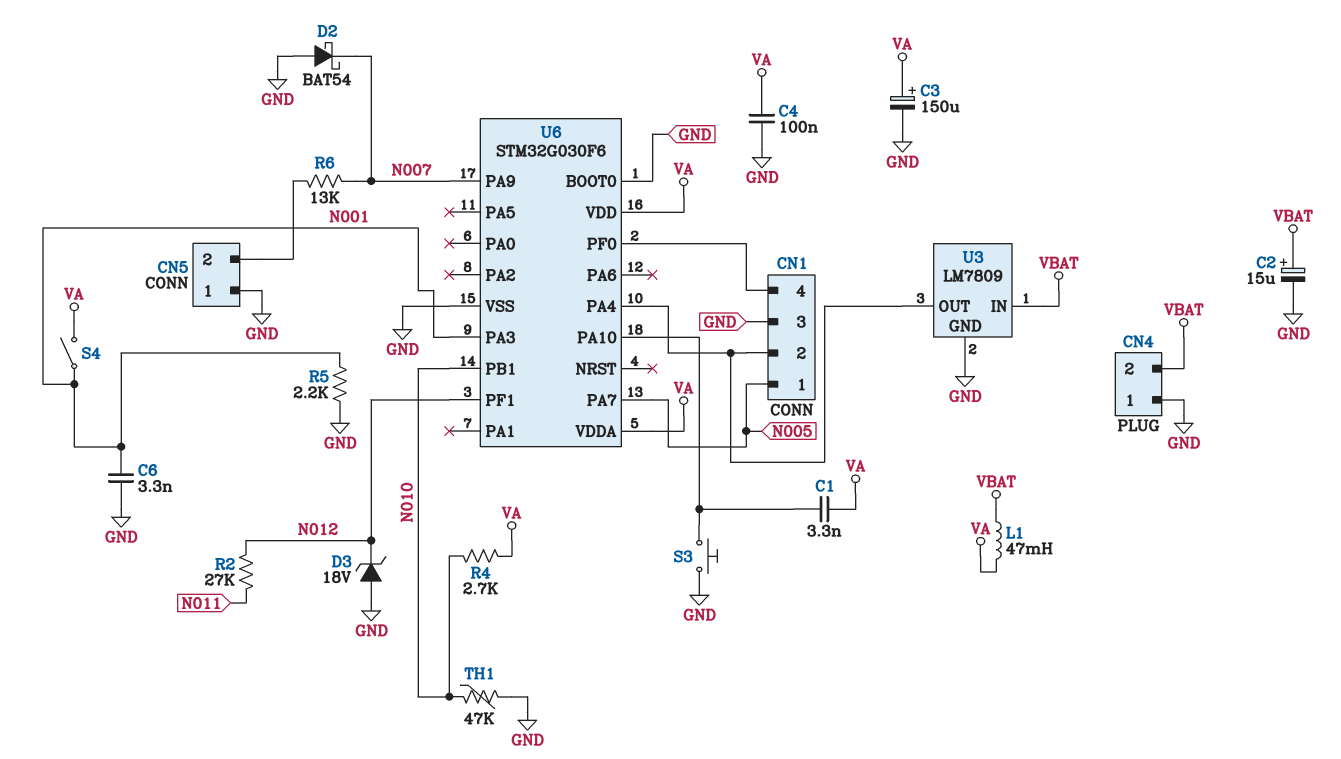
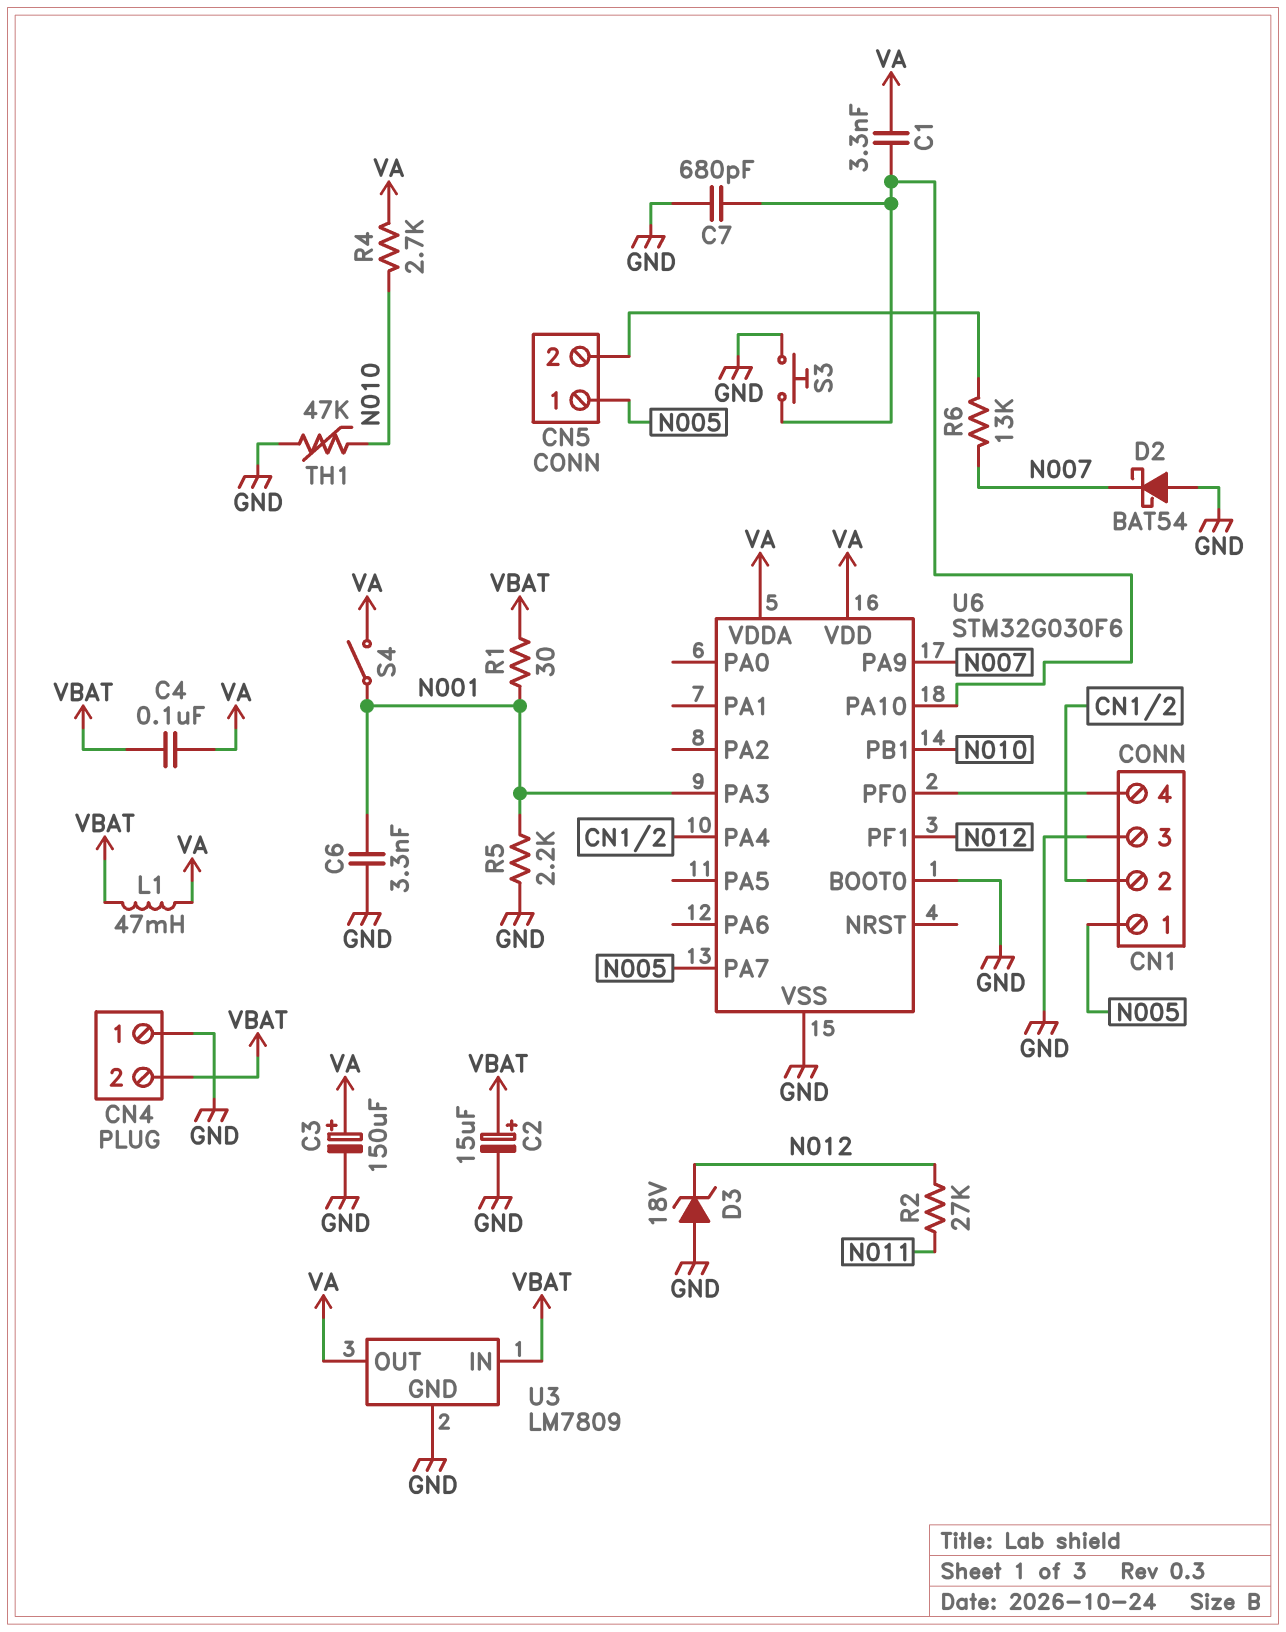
C4: 100nF (GND, VA) -> 100nF (VA, VBAT)
C7: none -> 680pF (GND, U6/PA10)
CN5 pin 1: GND -> N005
R1: none -> 30 (N001, VBAT)
U3 pin OUT: CN1/2 -> VA

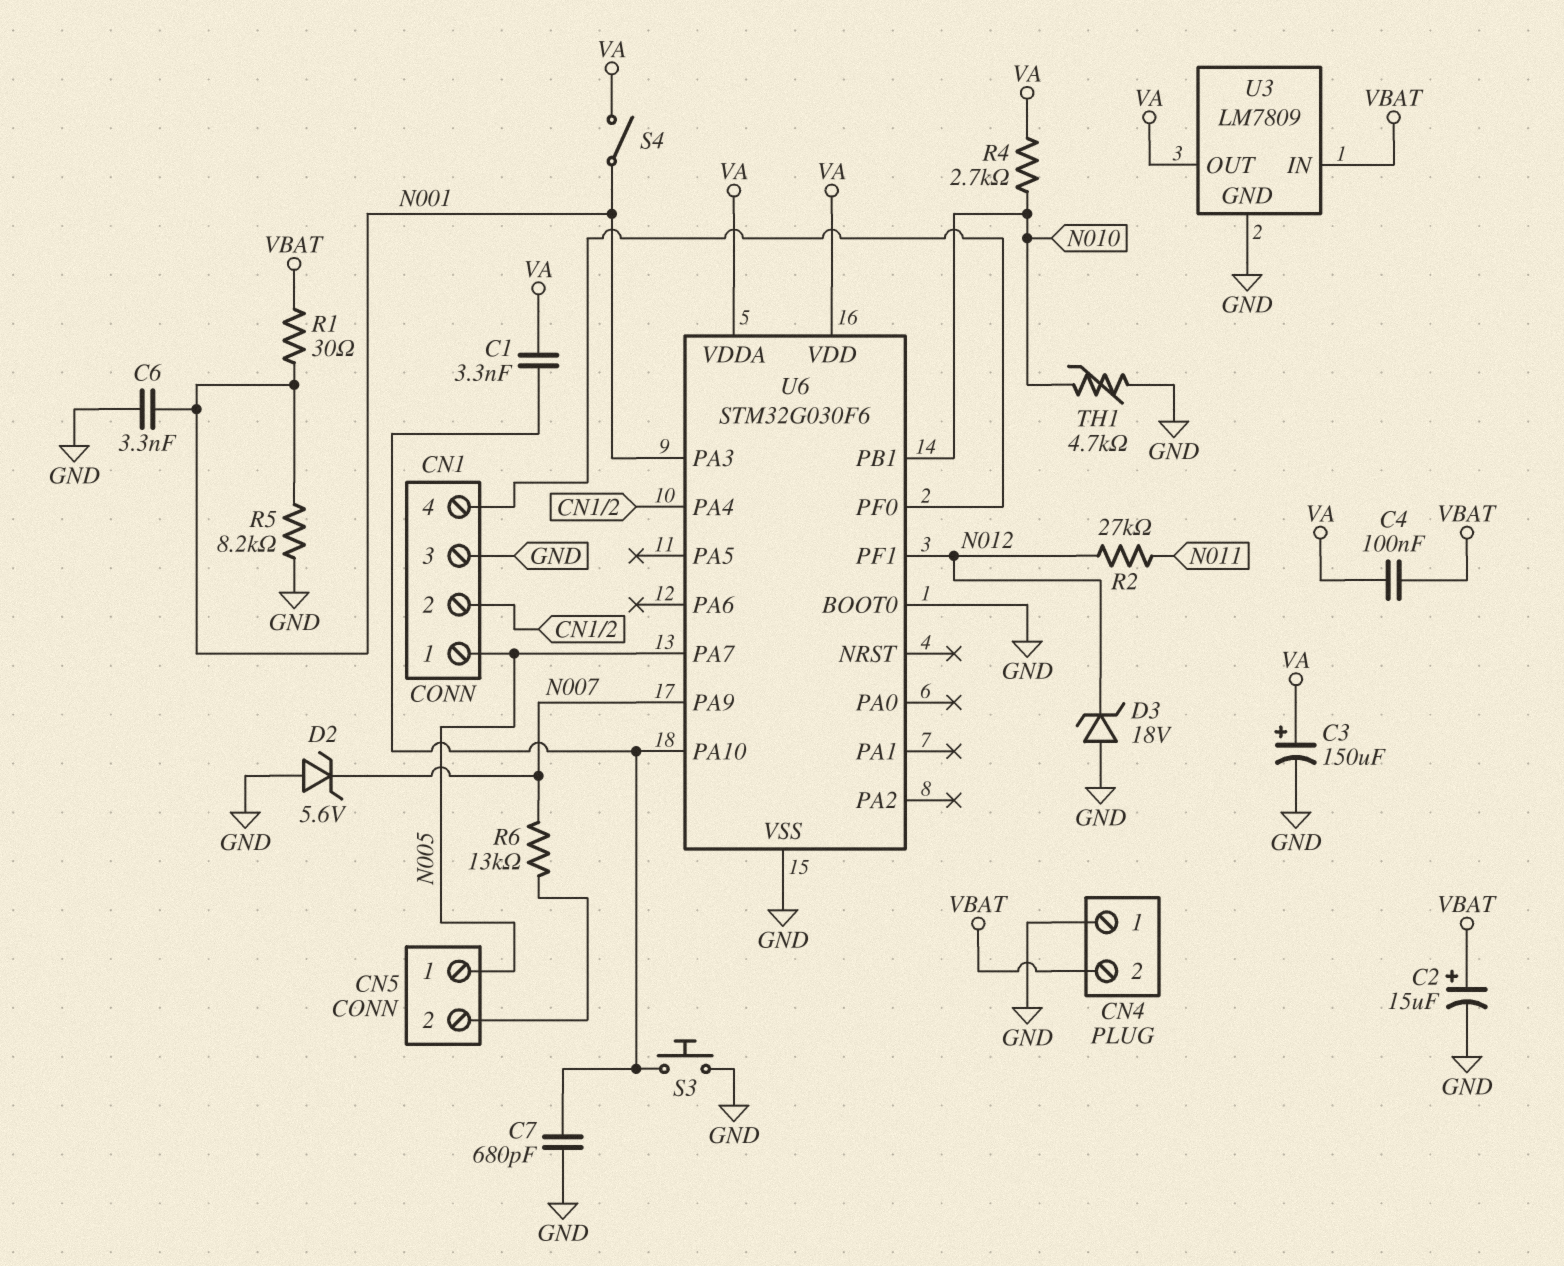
D2: schottky BAT54 (A GND, K N007) -> zener 5.6V (A GND, K N007)
L1: 47mH (VA, VBAT) -> none
R5: 2.2k (GND, N001) -> 8.2k (GND, N001)
TH1: 47k (GND, N010) -> 4.7k (GND, N010)

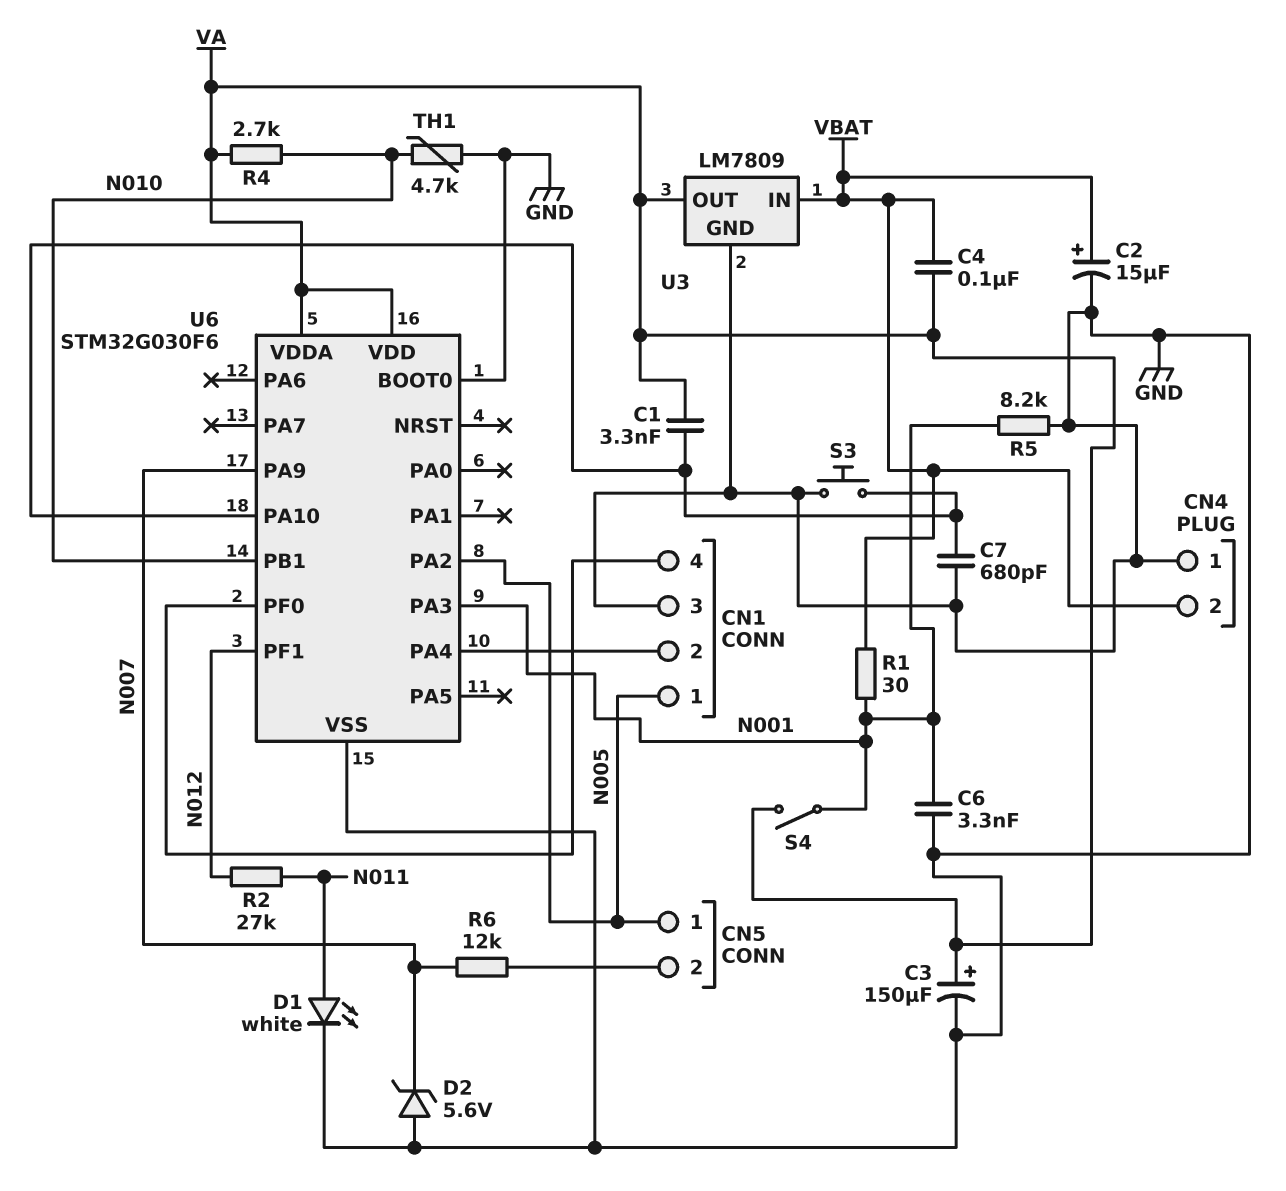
D1: none -> LED white (A N011, K GND)
D3: zener 18V (A GND, K N012) -> none
R6: 13k (CN5/2, N007) -> 12k (CN5/2, N007)
U6 pin PA2: none -> N005
U6 pin PA7: N005 -> none

